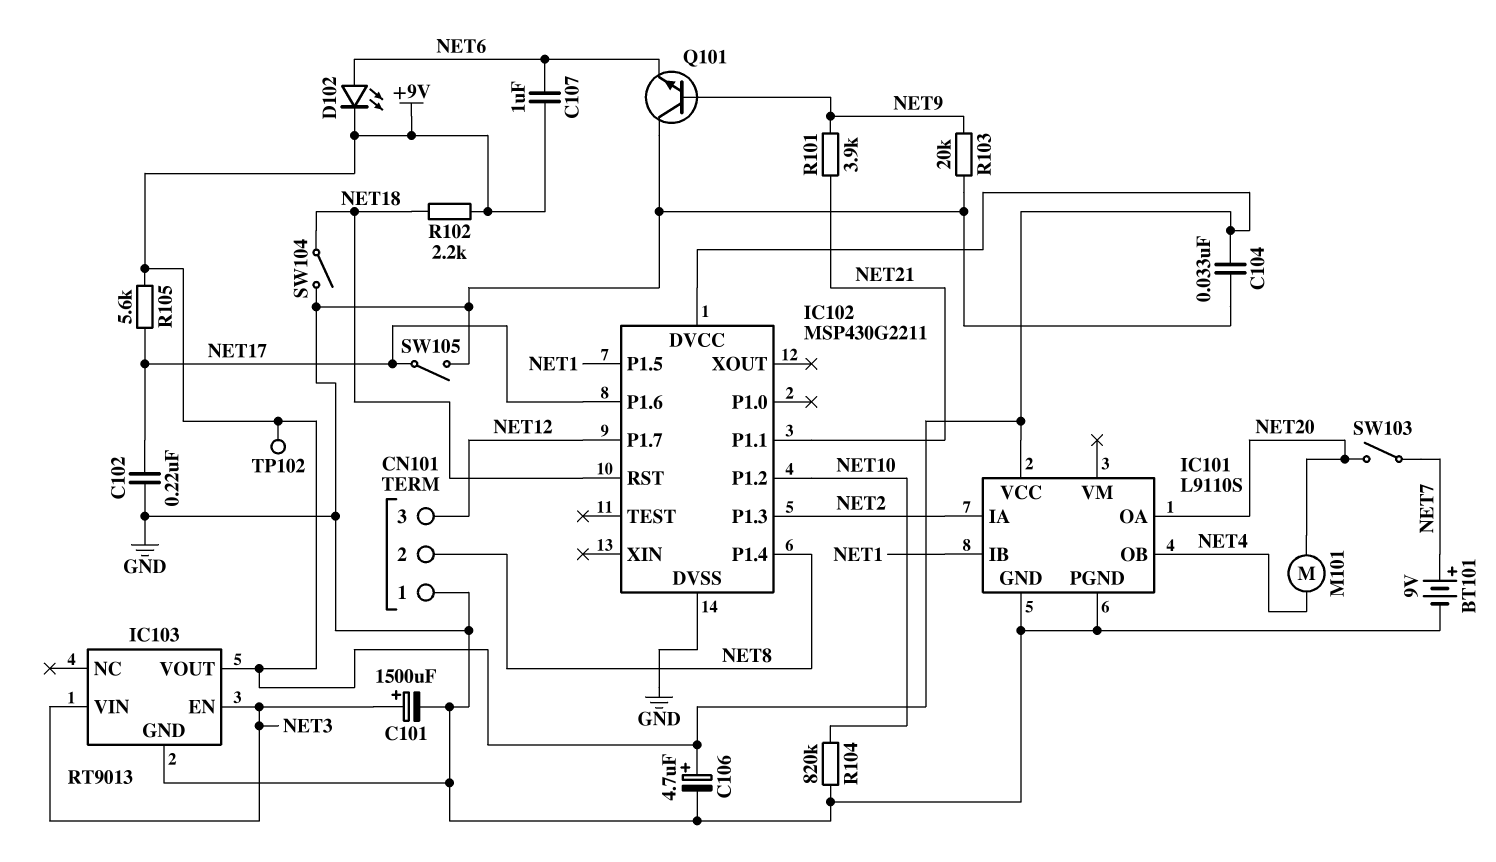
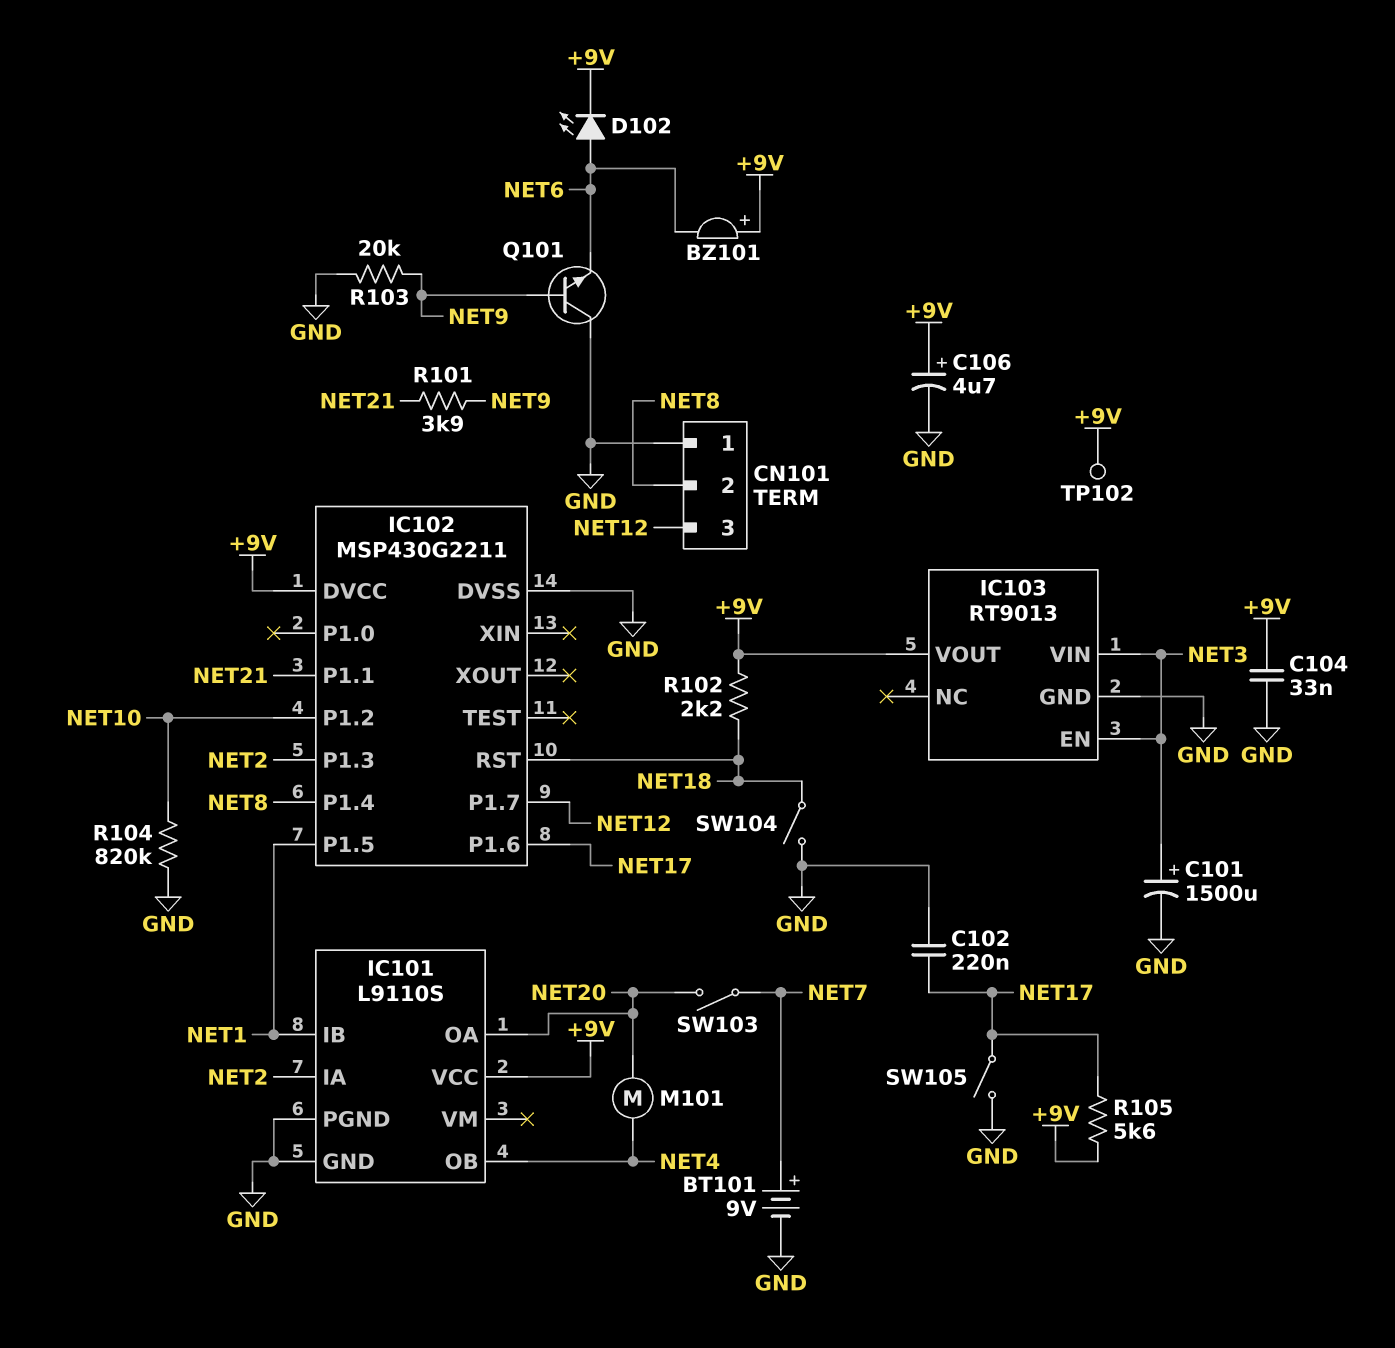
BZ101: none -> buzzer (plus +9V, minus NET6)
C107: 1uF (+9V, NET6) -> none

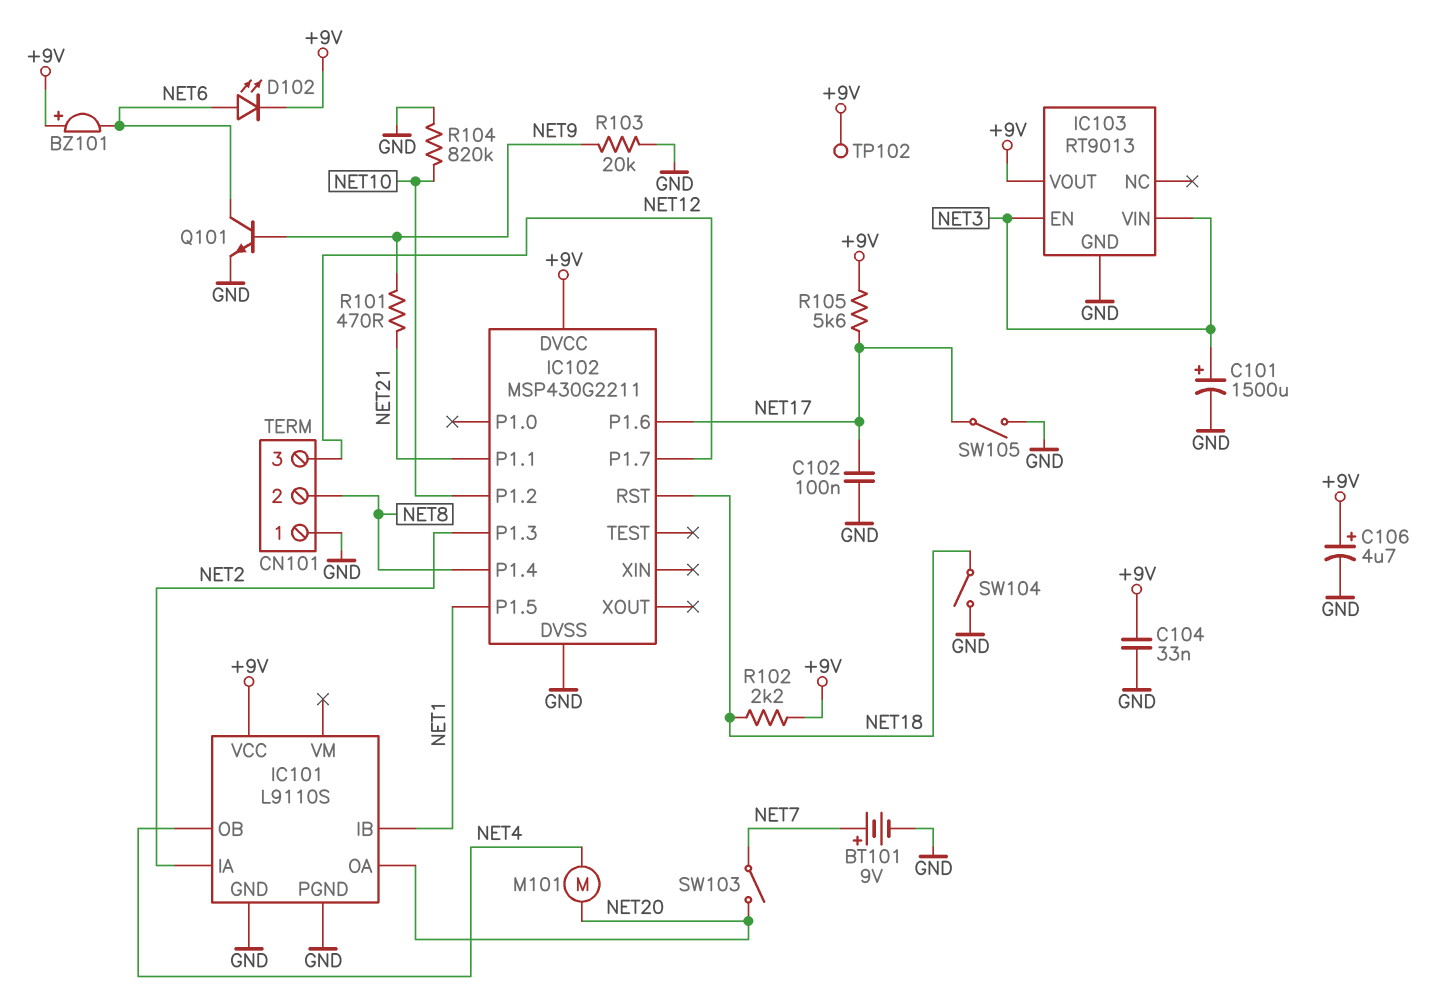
C102: 220nF (GND, NET17) -> 100nF (GND, NET17)
Q101: NPN (B NET9, C GND, E NET6) -> NPN (B NET9, C NET6, E GND)
R101: 3.9k (NET9, NET21) -> 470 (NET9, NET21)

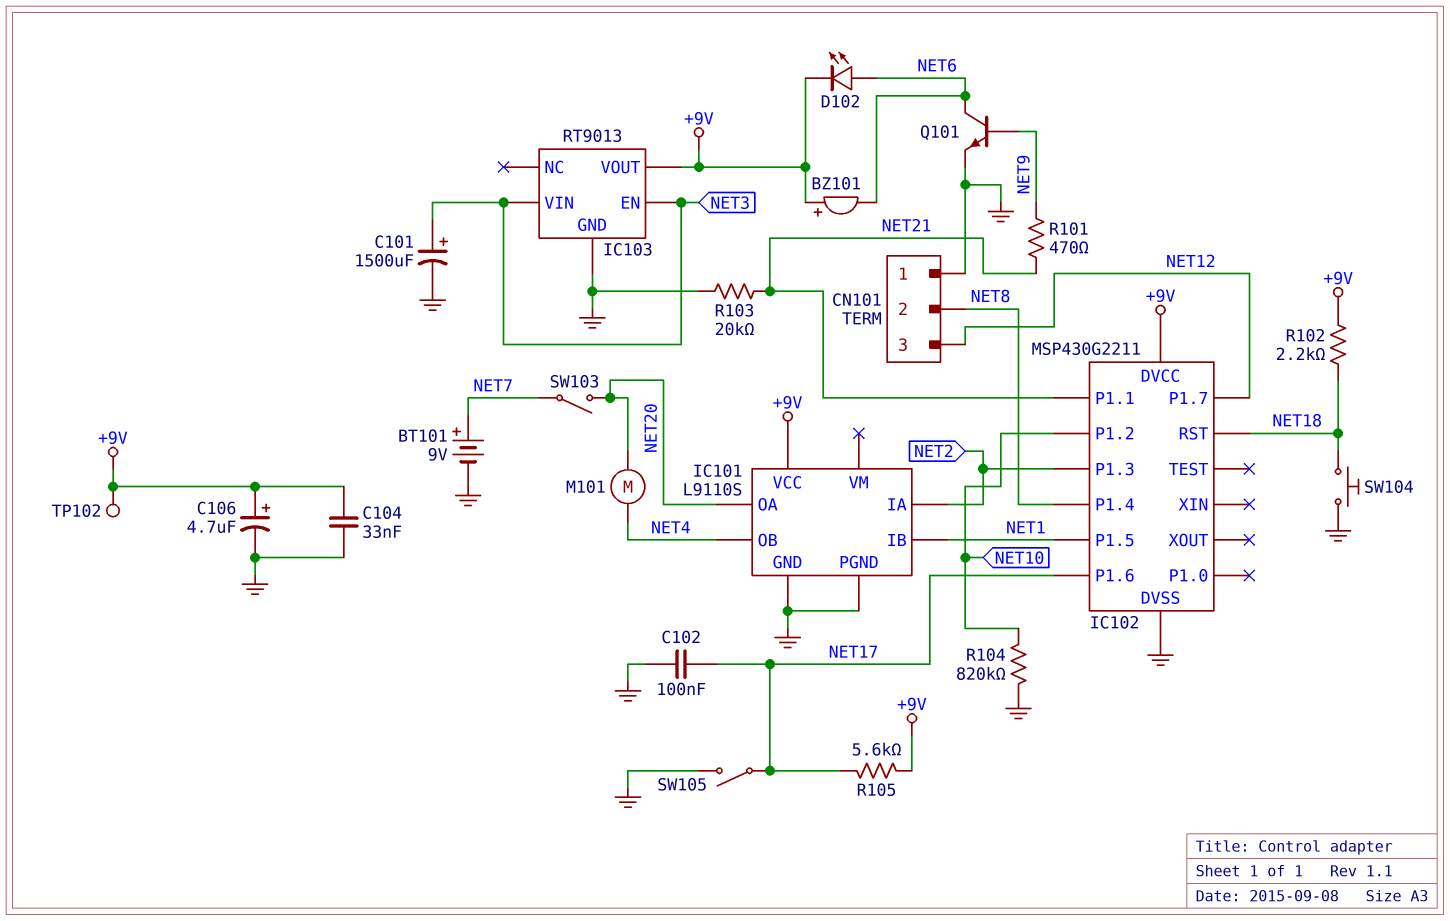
R103: 20k (GND, NET9) -> 20k (GND, NET21)
SW104: switch (GND, NET18) -> button (GND, NET18)

